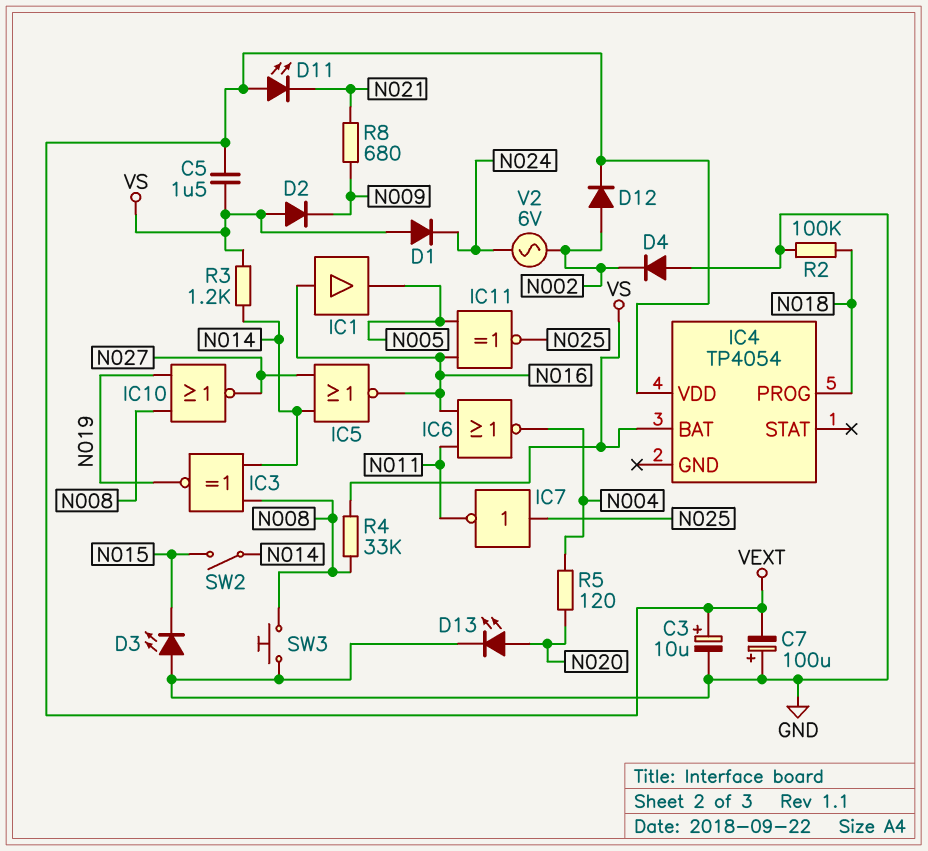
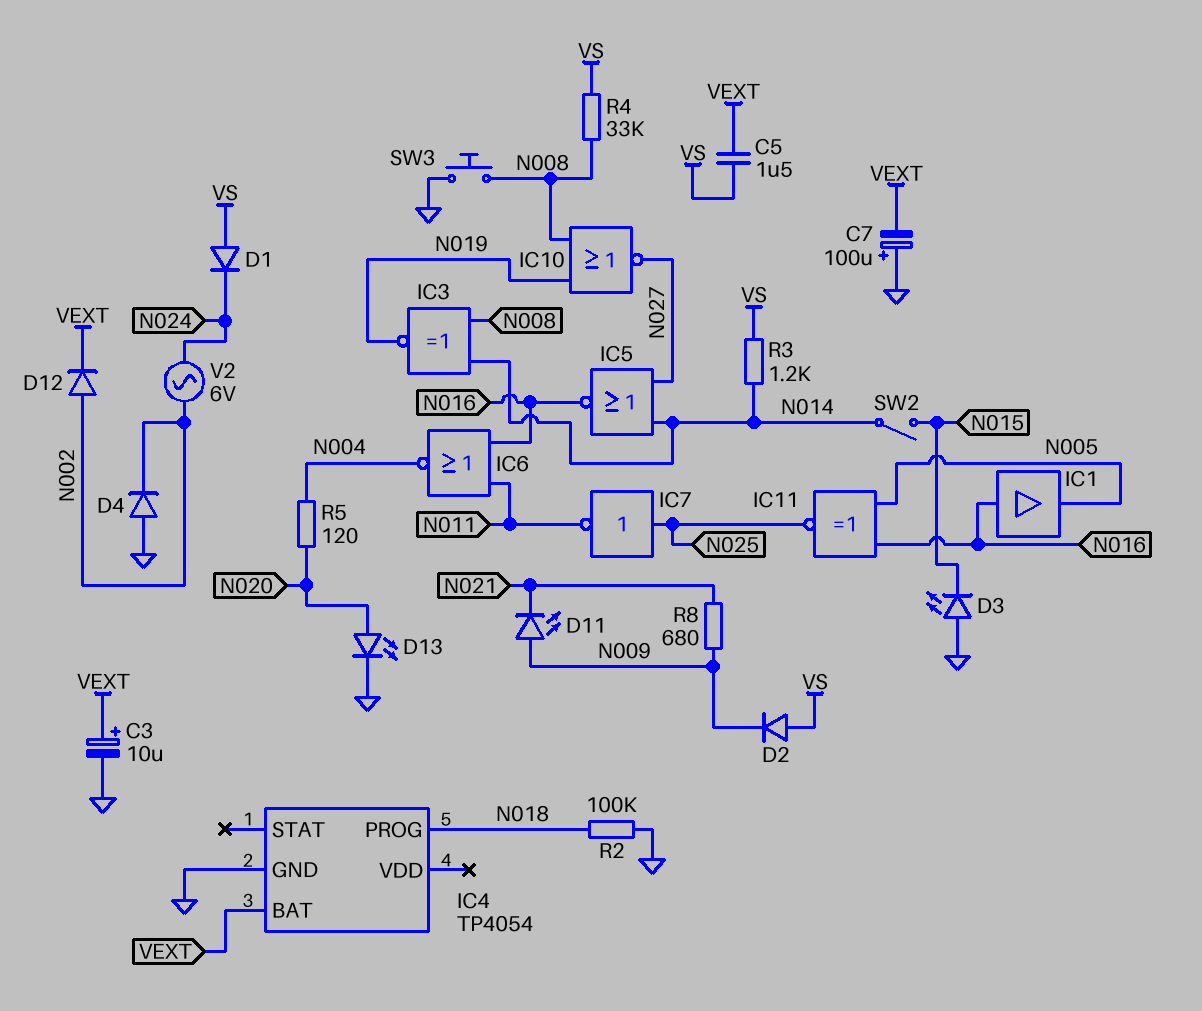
D11: LED (A VEXT, K N021) -> LED (A N009, K N021)
IC4 pin BAT: VS -> VEXT
IC4 pin GND: none -> GND
IC4 pin VDD: VEXT -> none

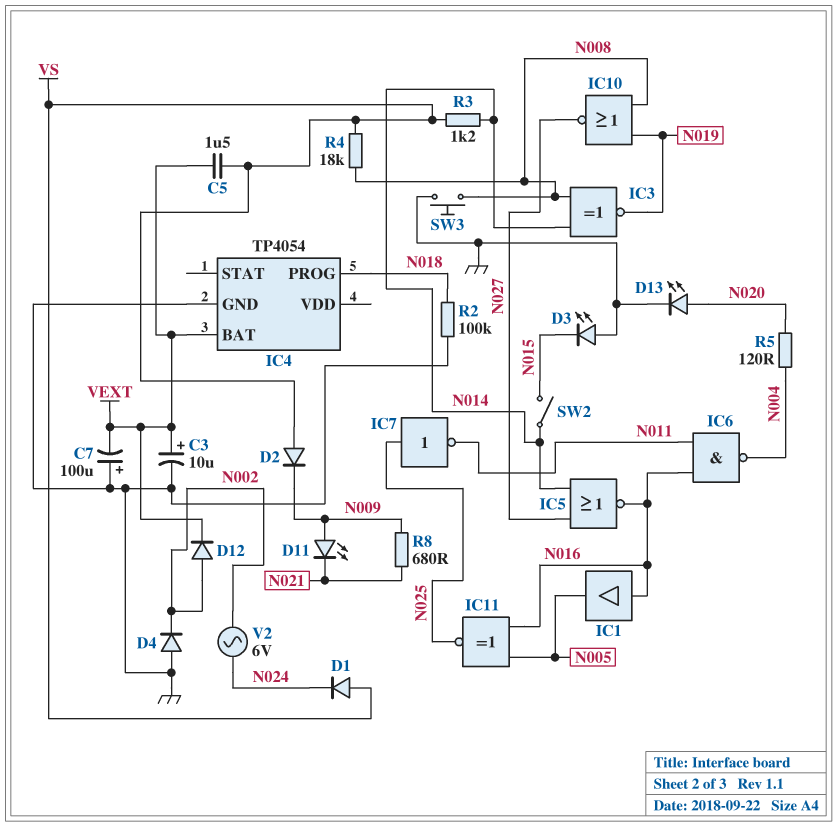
IC6: NOR (in N011, in N016, out N004) -> NAND (in N011, in N016, out N004)
R4: 33k (N008, VS) -> 18k (N008, VS)

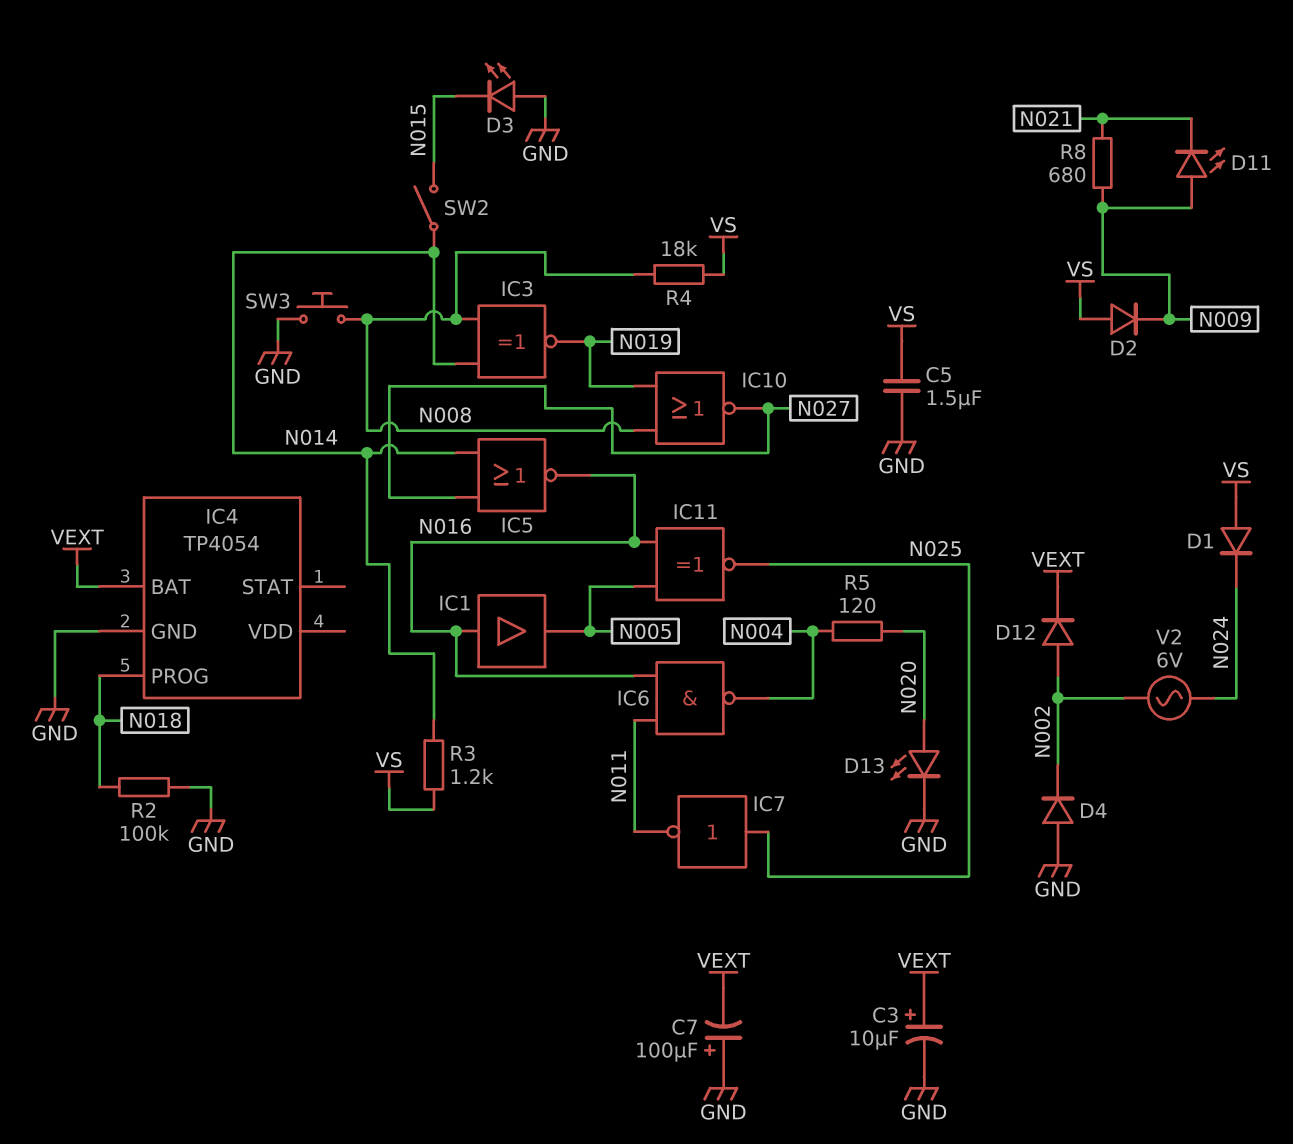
C5: 1.5uF (VEXT, VS) -> 1.5uF (GND, VS)

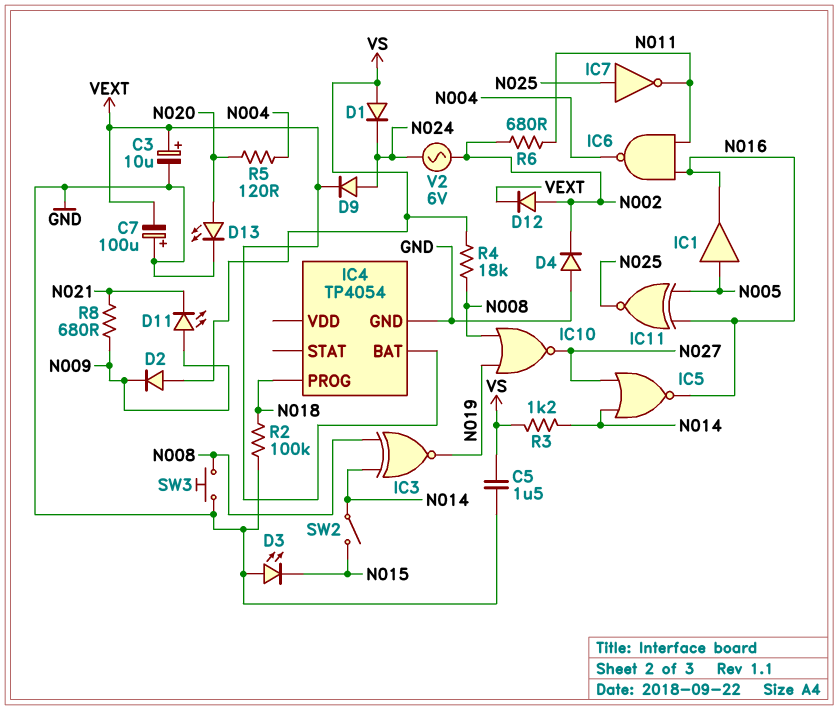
D9: none -> diode (A N024, K VEXT)
IC1: buffer (in N016, out N005) -> buffer (in N005, out N016)
R6: none -> 680 (N002, N011)

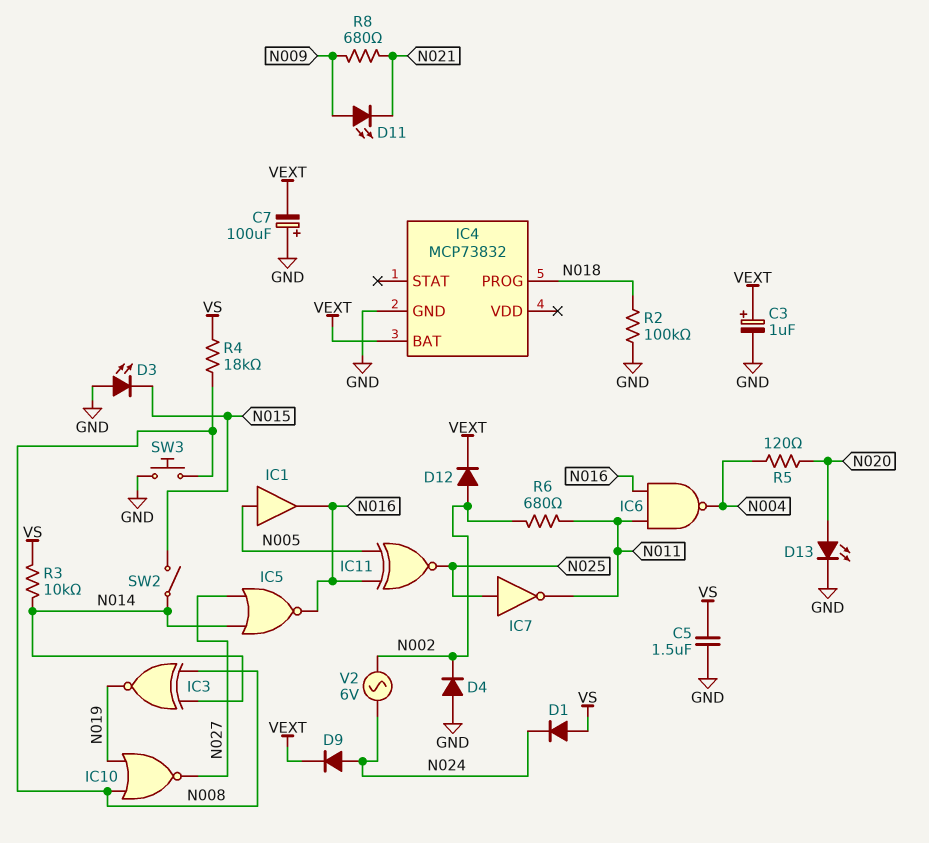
C3: 10uF (plus VEXT, minus GND) -> 1uF (plus VEXT, minus GND)
D2: diode (A VS, K N009) -> none
IC4: TP4054 -> MCP73832
R3: 1.2k (N014, VS) -> 10k (N014, VS)

